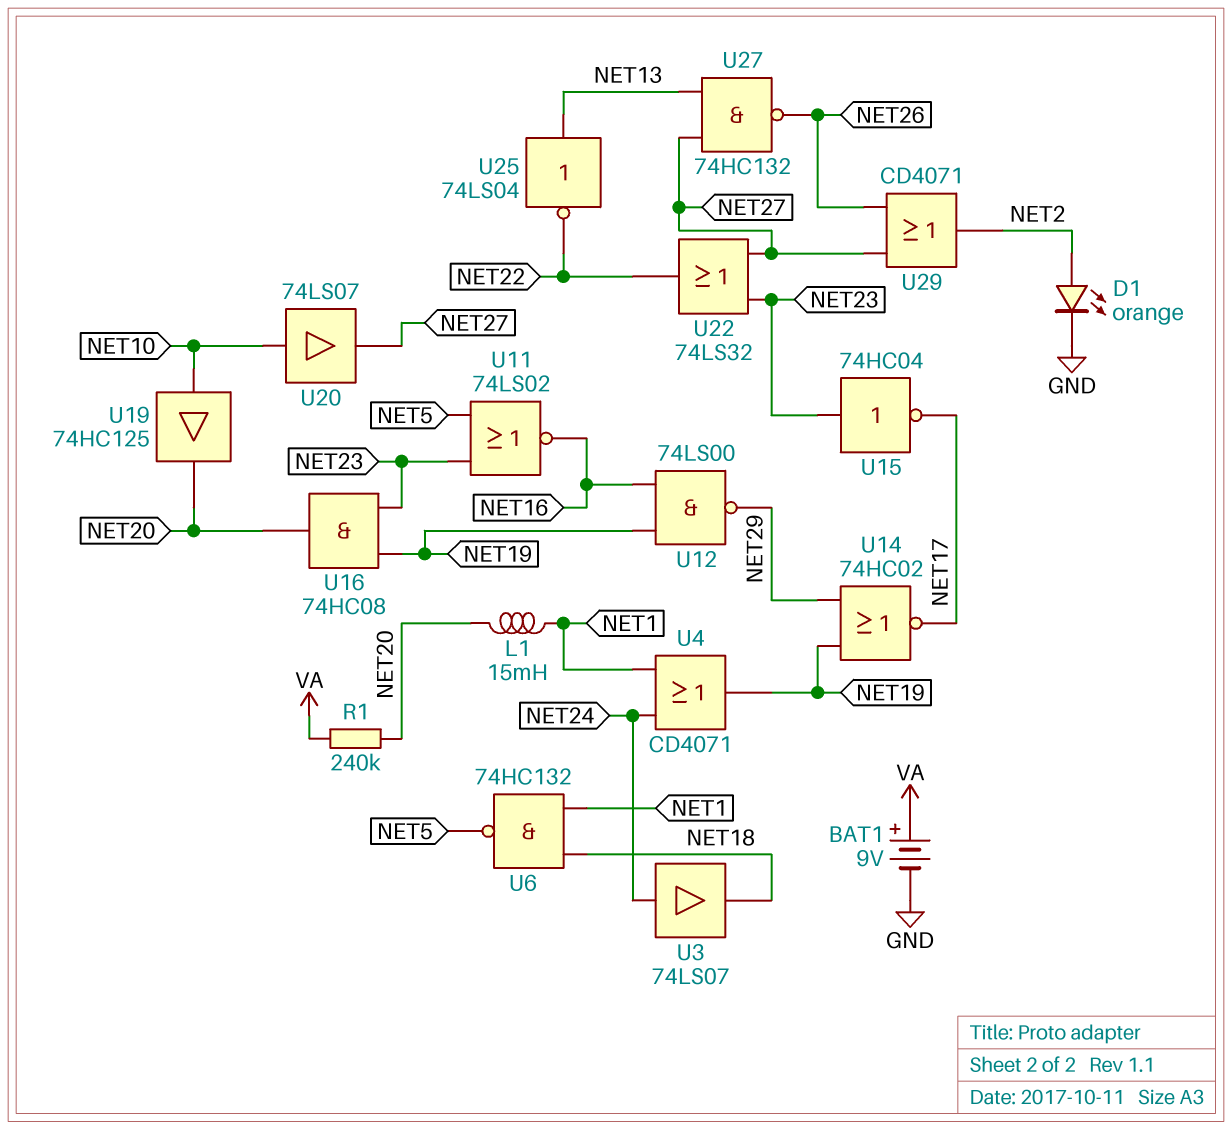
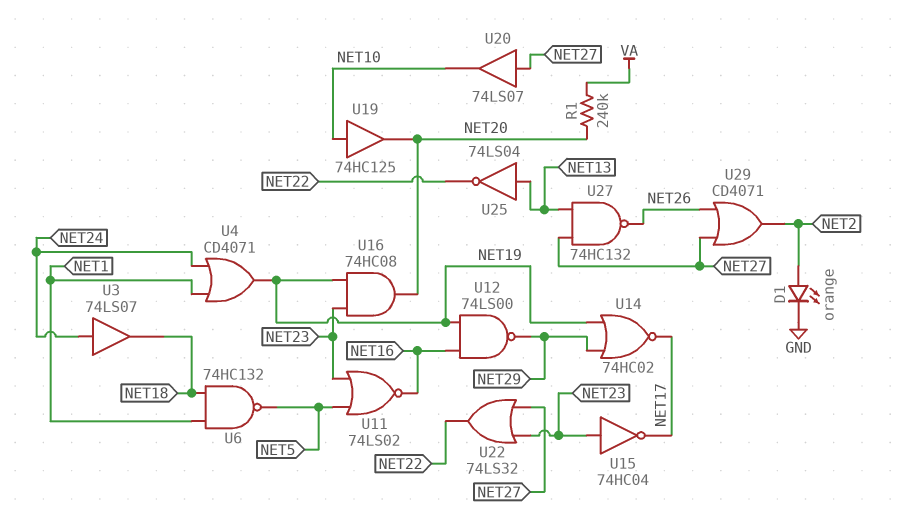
BAT1: 9V (plus VA, minus GND) -> none
L1: 15mH (NET1, NET20) -> none
U20: buffer 74LS07 (in NET10, out NET27) -> buffer 74LS07 (in NET27, out NET10)

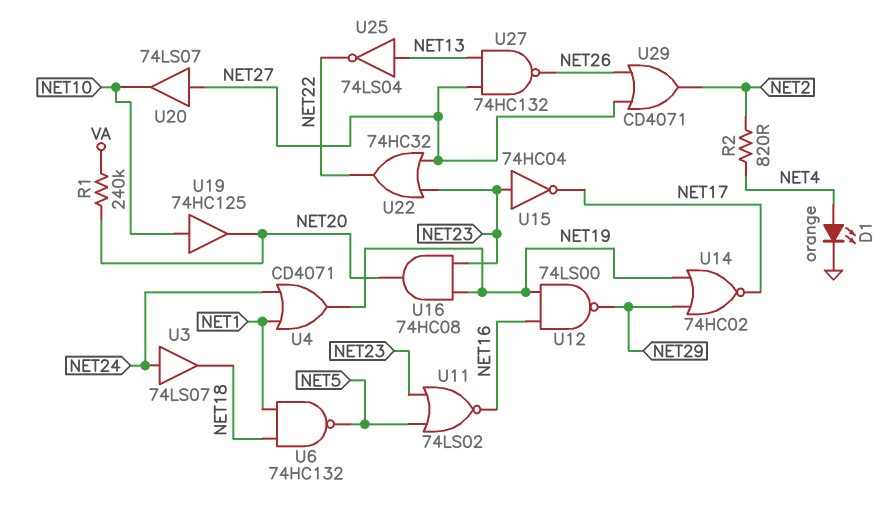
D1: LED orange (A NET2, K GND) -> LED orange (A NET4, K GND)
R2: none -> 820 (NET2, NET4)
U22: OR 74LS32 (in NET23, in NET27, out NET22) -> OR 74HC32 (in NET23, in NET27, out NET22)

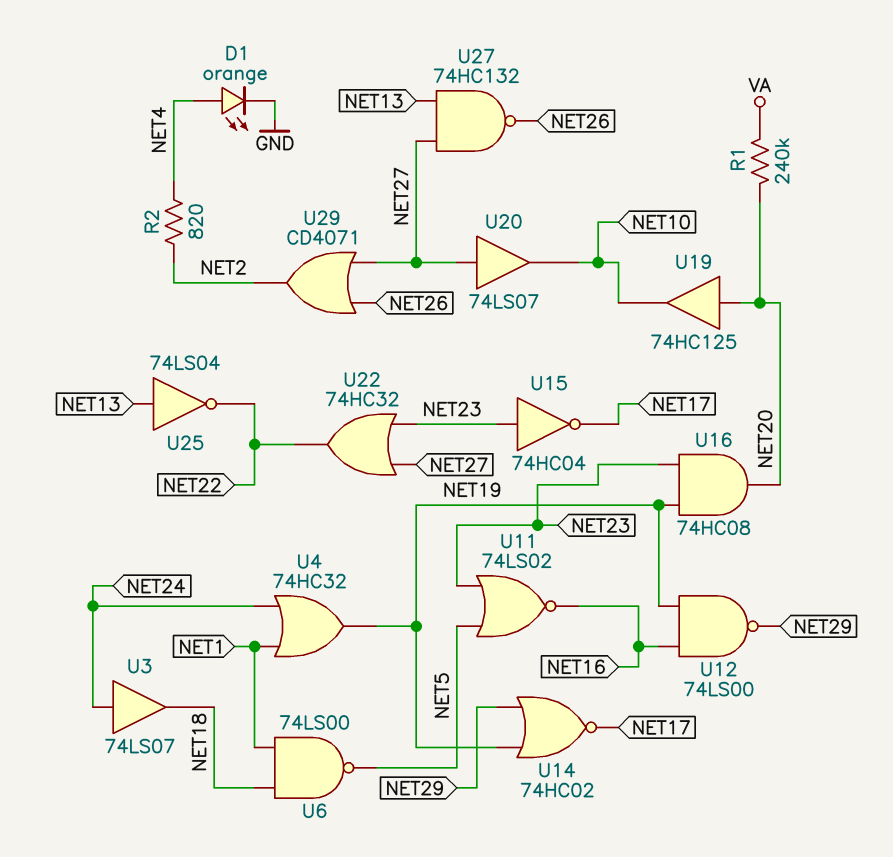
U4: OR CD4071 (in NET1, in NET24, out NET19) -> OR 74HC32 (in NET1, in NET24, out NET19)
U6: NAND 74HC132 (in NET1, in NET18, out NET5) -> NAND 74LS00 (in NET1, in NET18, out NET5)
U19: buffer 74HC125 (in NET10, out NET20) -> buffer 74HC125 (in NET20, out NET10)

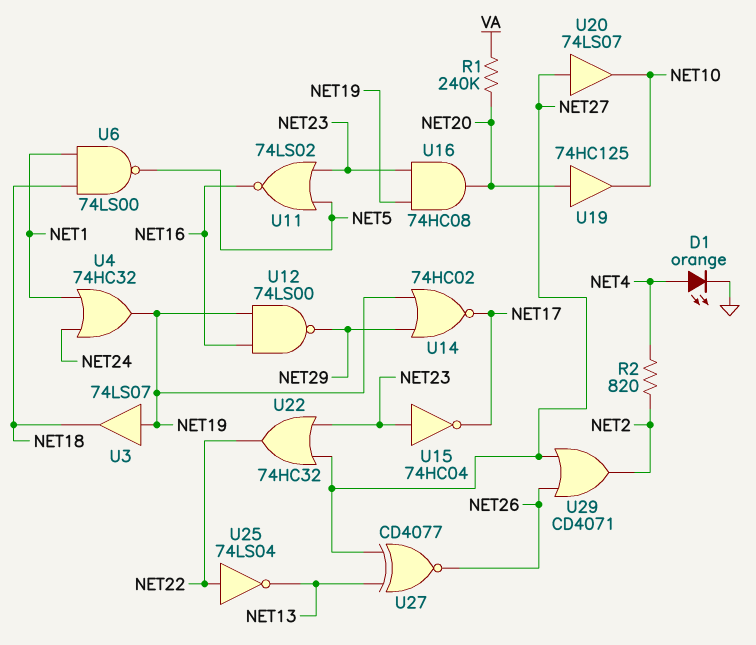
U3: buffer 74LS07 (in NET24, out NET18) -> buffer 74LS07 (in NET19, out NET18)
U25: NOT 74LS04 (in NET13, out NET22) -> NOT 74LS04 (in NET22, out NET13)
U27: NAND 74HC132 (in NET13, in NET27, out NET26) -> XNOR CD4077 (in NET13, in NET27, out NET26)

